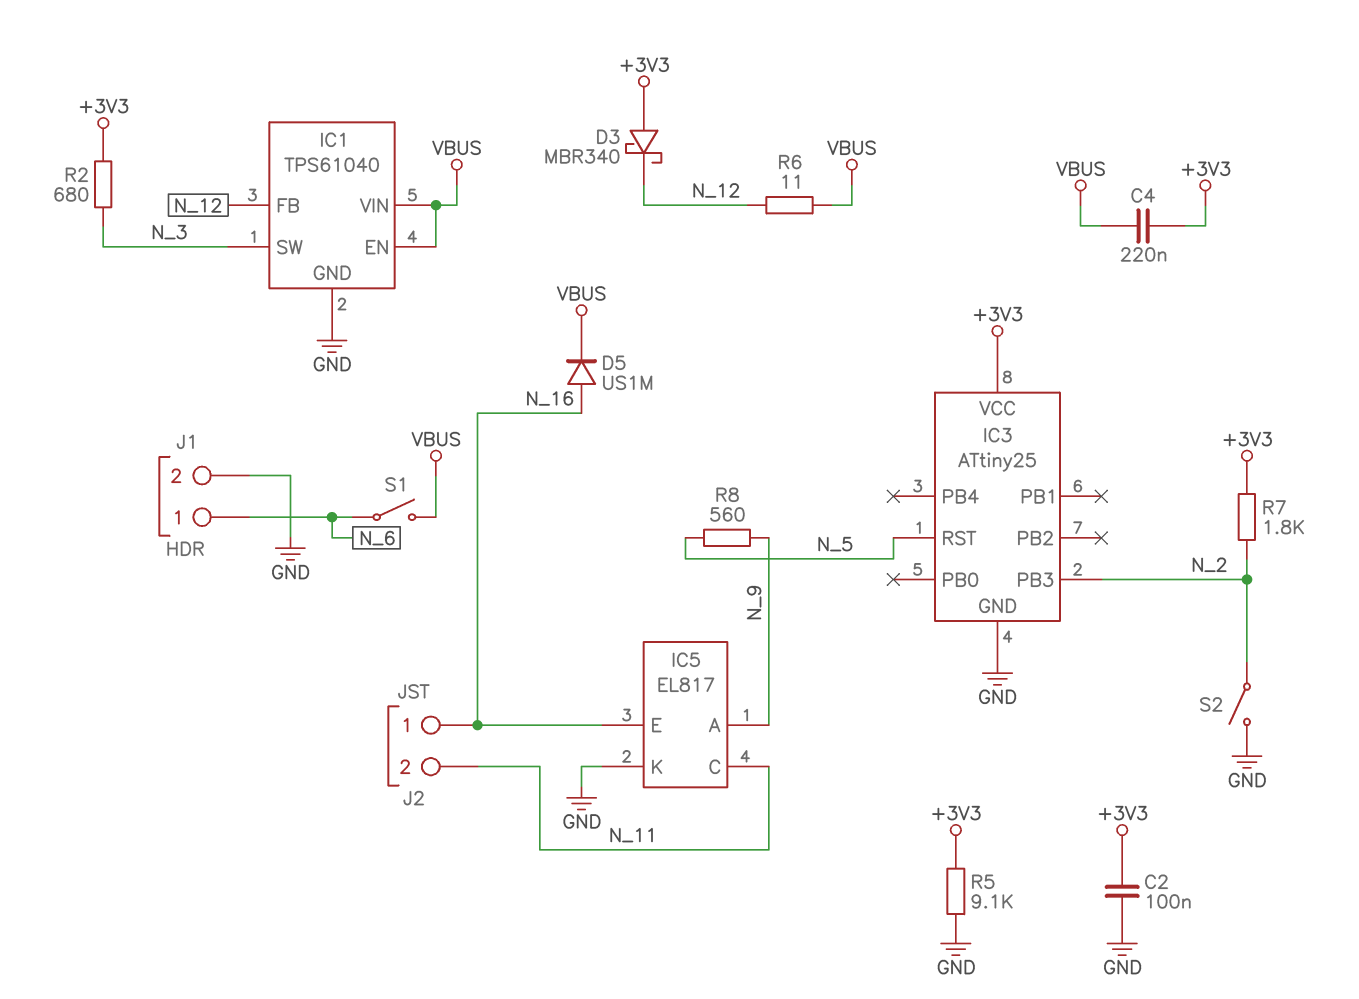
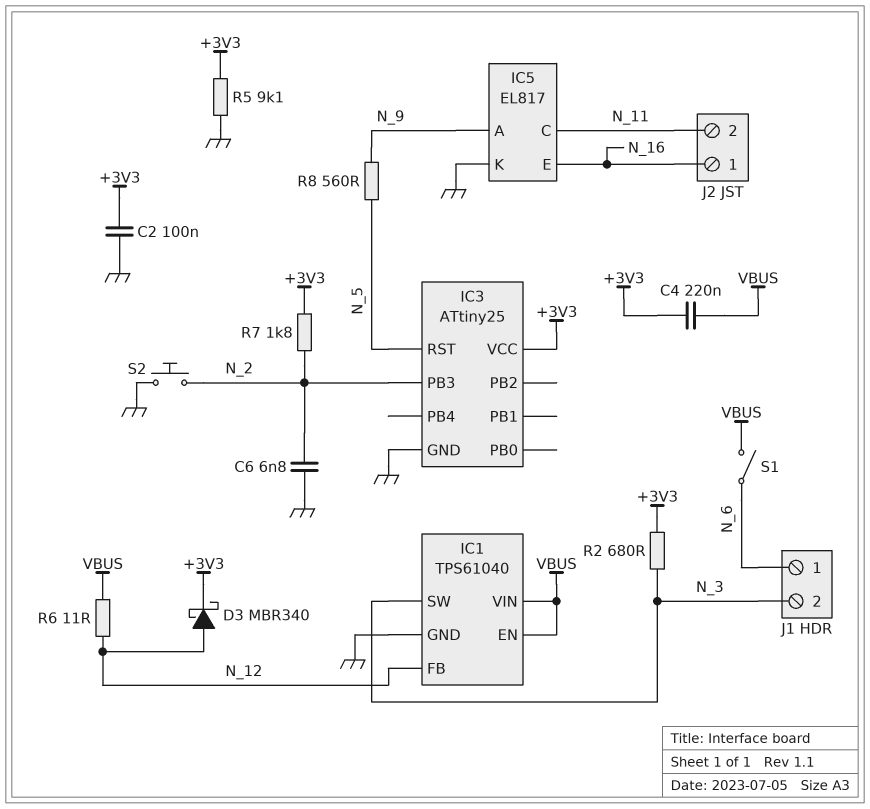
C6: none -> 6.8nF (GND, N_2)
D3: schottky MBR340 (A +3V3, K N_12) -> schottky MBR340 (A N_12, K +3V3)
D5: diode US1M (A N_16, K VBUS) -> none
J1 pin 2: GND -> N_3
S2: switch (GND, N_2) -> button (GND, N_2)

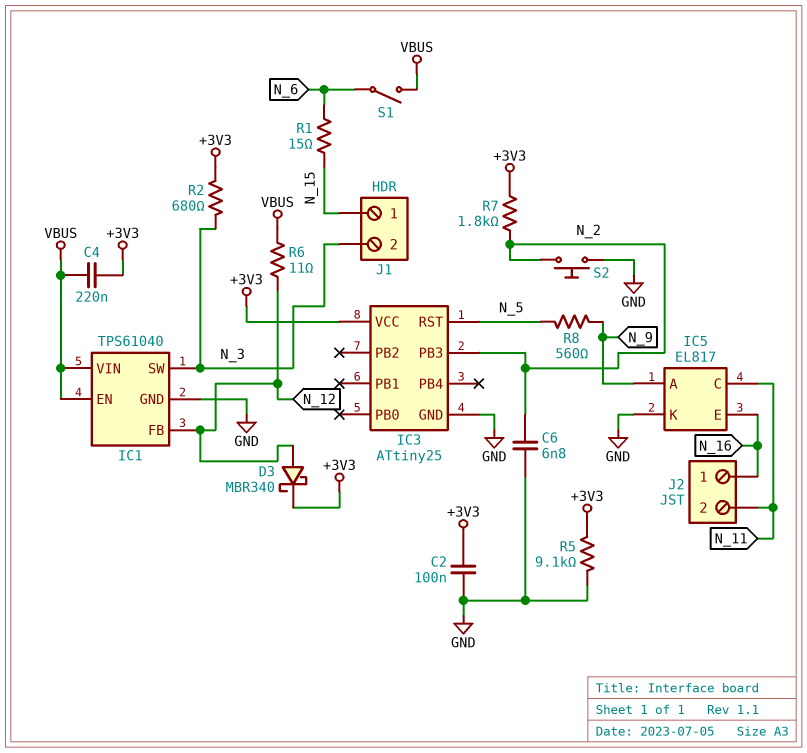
J1 pin 1: N_6 -> N_15
R1: none -> 15 (N_6, N_15)

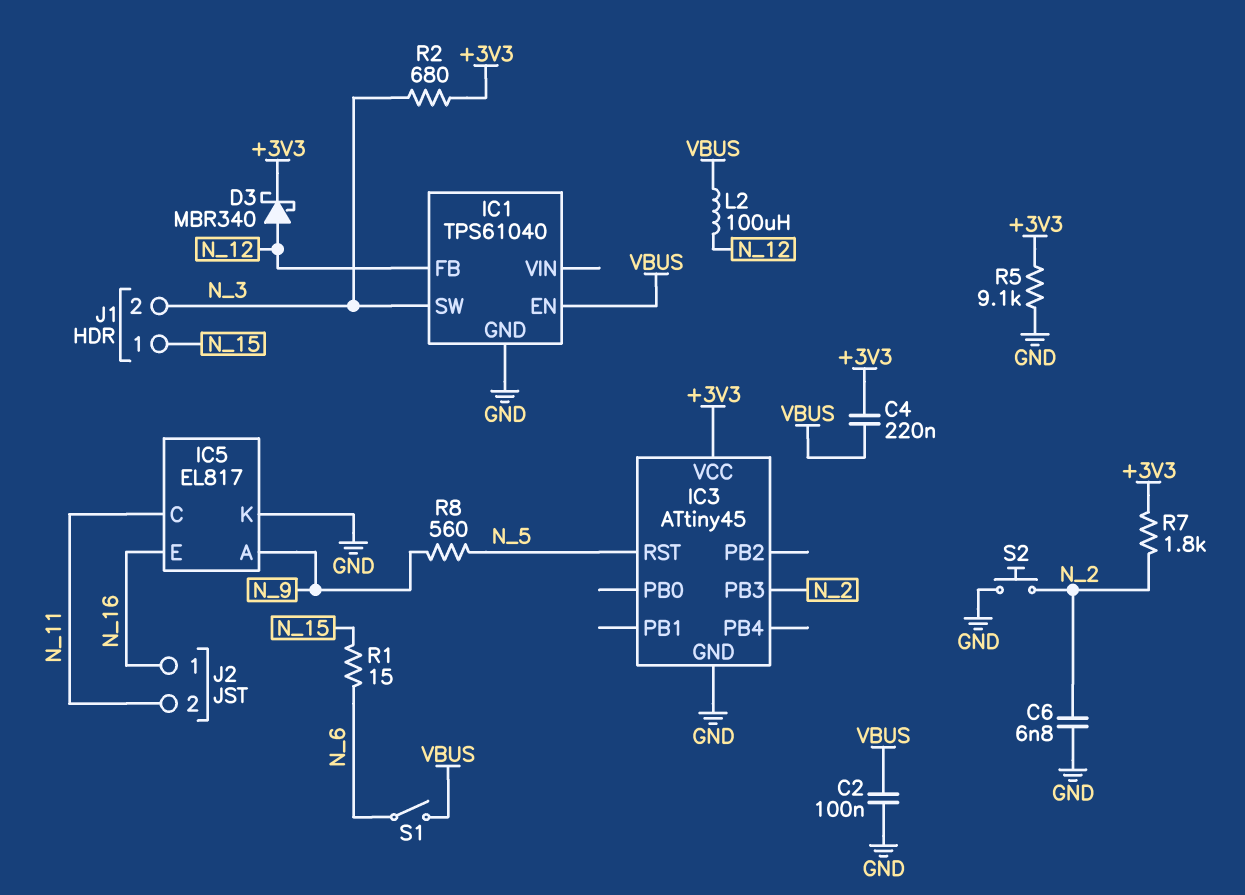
C2: 100nF (+3V3, GND) -> 100nF (GND, VBUS)
IC1 pin VIN: VBUS -> none
IC3: ATtiny25 -> ATtiny45
L2: none -> 100uH (N_12, VBUS)
R6: 11 (N_12, VBUS) -> none

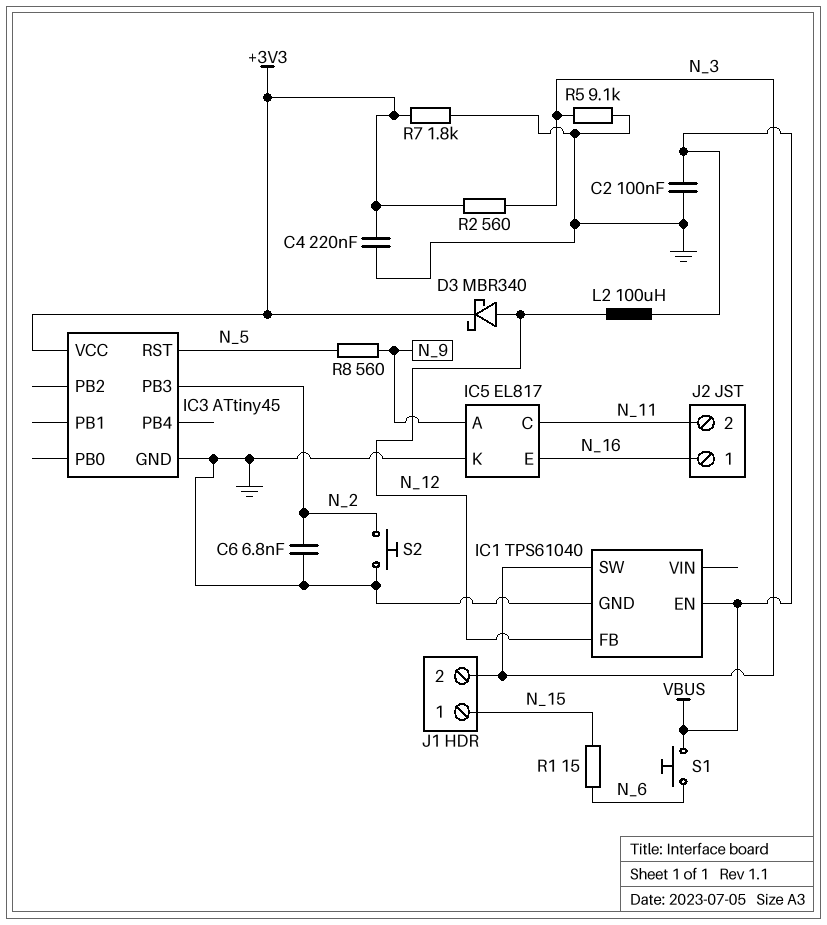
C4: 220nF (+3V3, VBUS) -> 220nF (+3V3, GND)
R2: 680 (+3V3, N_3) -> 560 (+3V3, N_3)
R5: 9.1k (+3V3, GND) -> 9.1k (GND, N_3)
R7: 1.8k (+3V3, N_2) -> 1.8k (+3V3, GND)
S1: switch (N_6, VBUS) -> button (N_6, VBUS)

